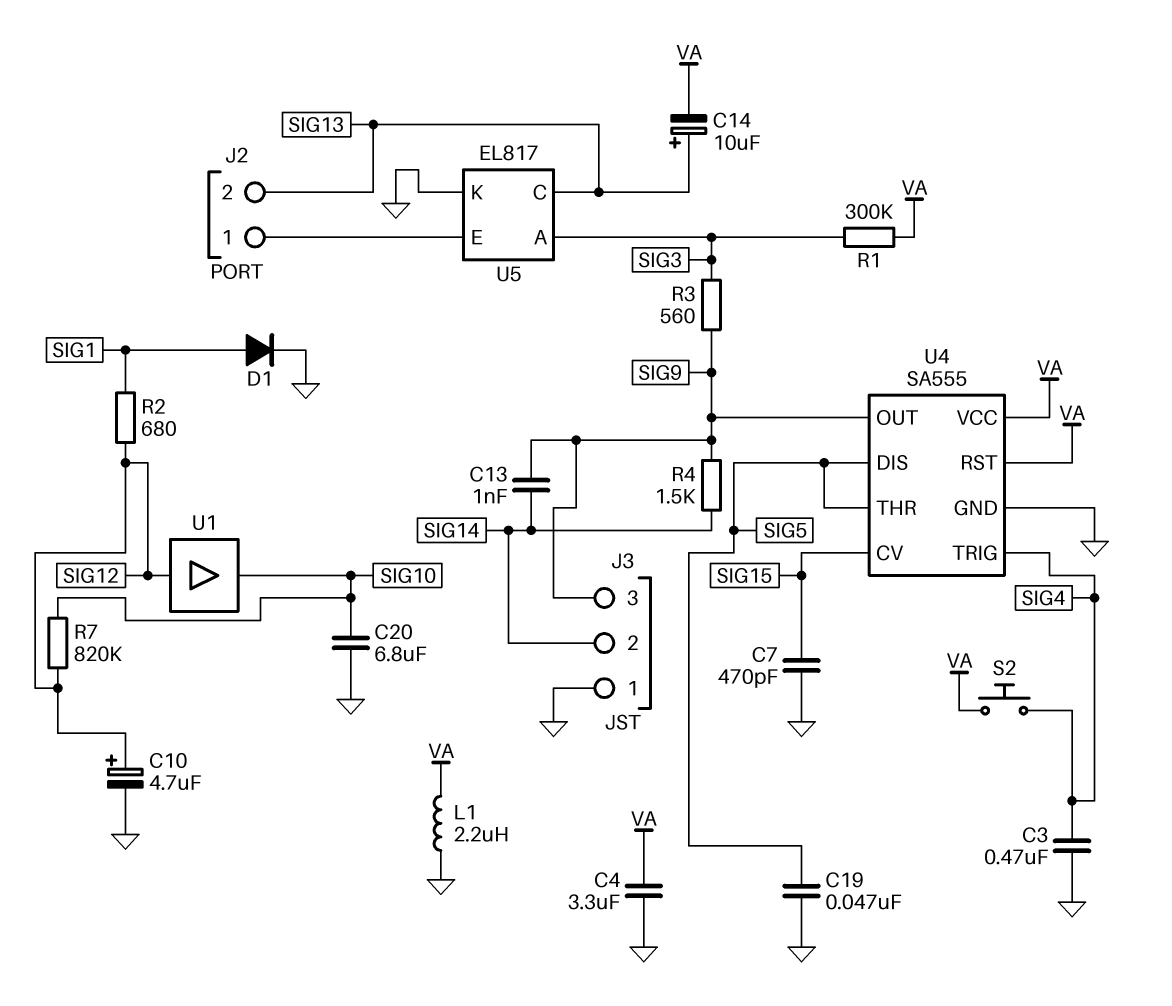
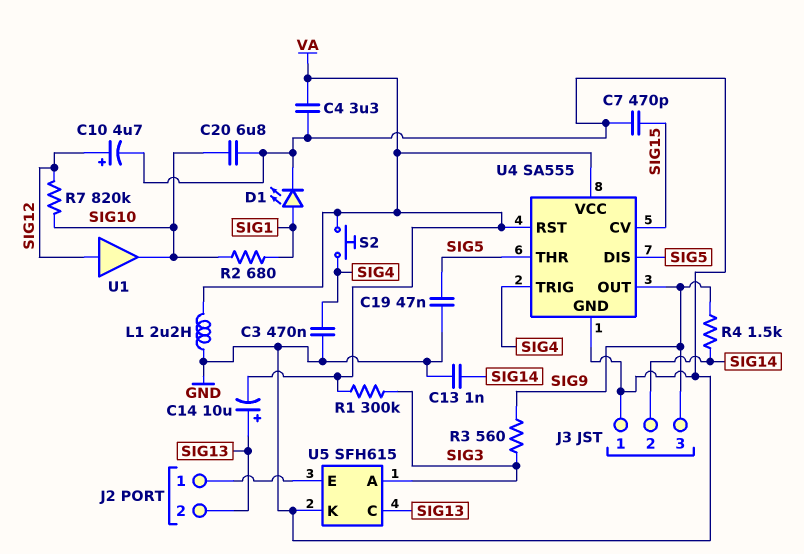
C13: 1nF (SIG9, SIG14) -> 1nF (GND, SIG14)
D1: diode (A SIG1, K GND) -> LED (A SIG1, K GND)
R2: 680 (SIG1, SIG12) -> 680 (SIG1, SIG10)
U5: EL817 -> SFH615

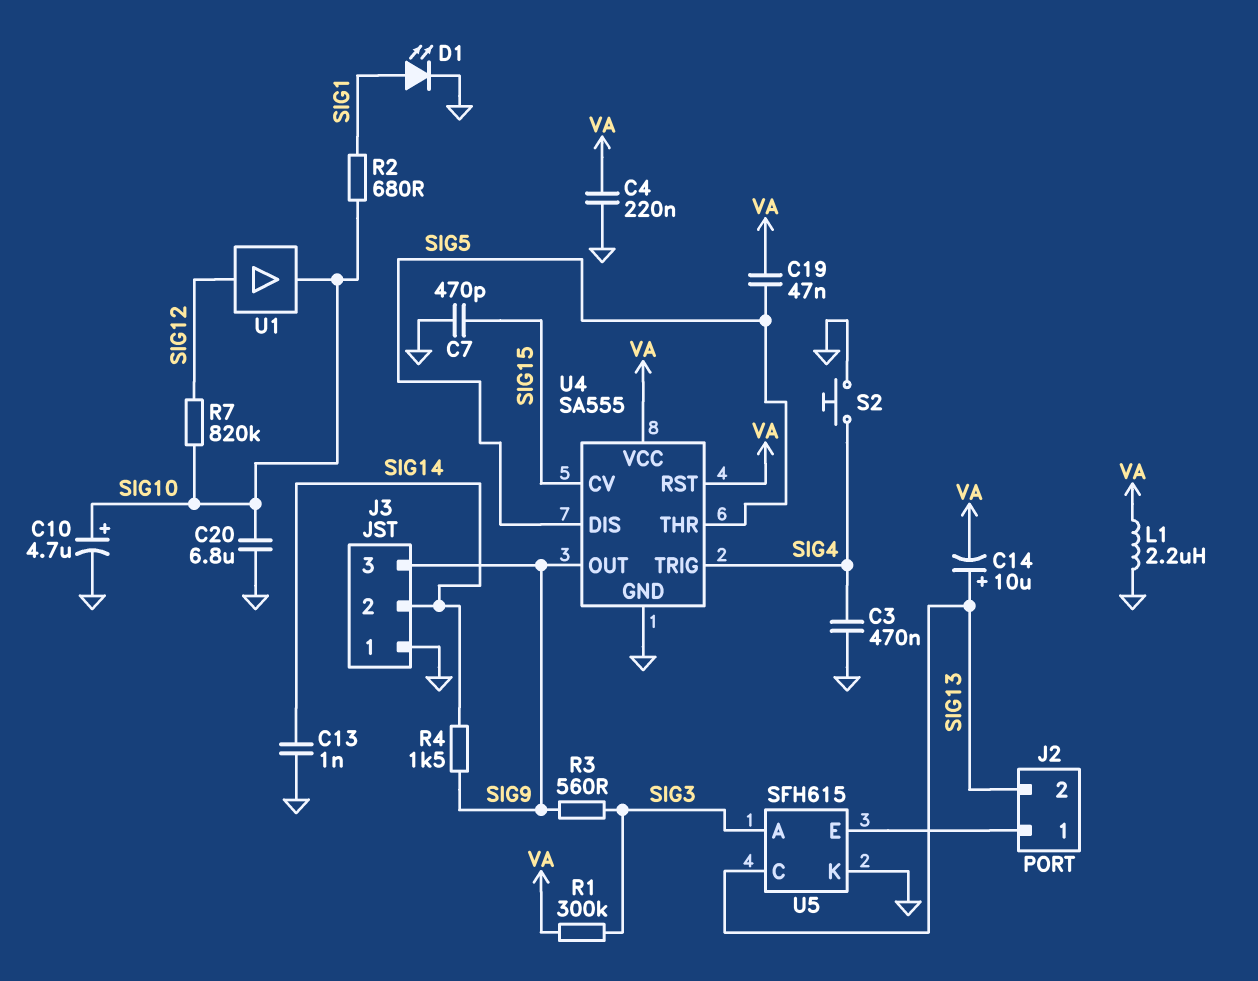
C4: 3.3uF (GND, VA) -> 220nF (GND, VA)
C10: 4.7uF (plus SIG12, minus GND) -> 4.7uF (plus SIG10, minus GND)
C19: 47nF (GND, SIG5) -> 47nF (SIG5, VA)
S2: button (SIG4, VA) -> button (GND, SIG4)

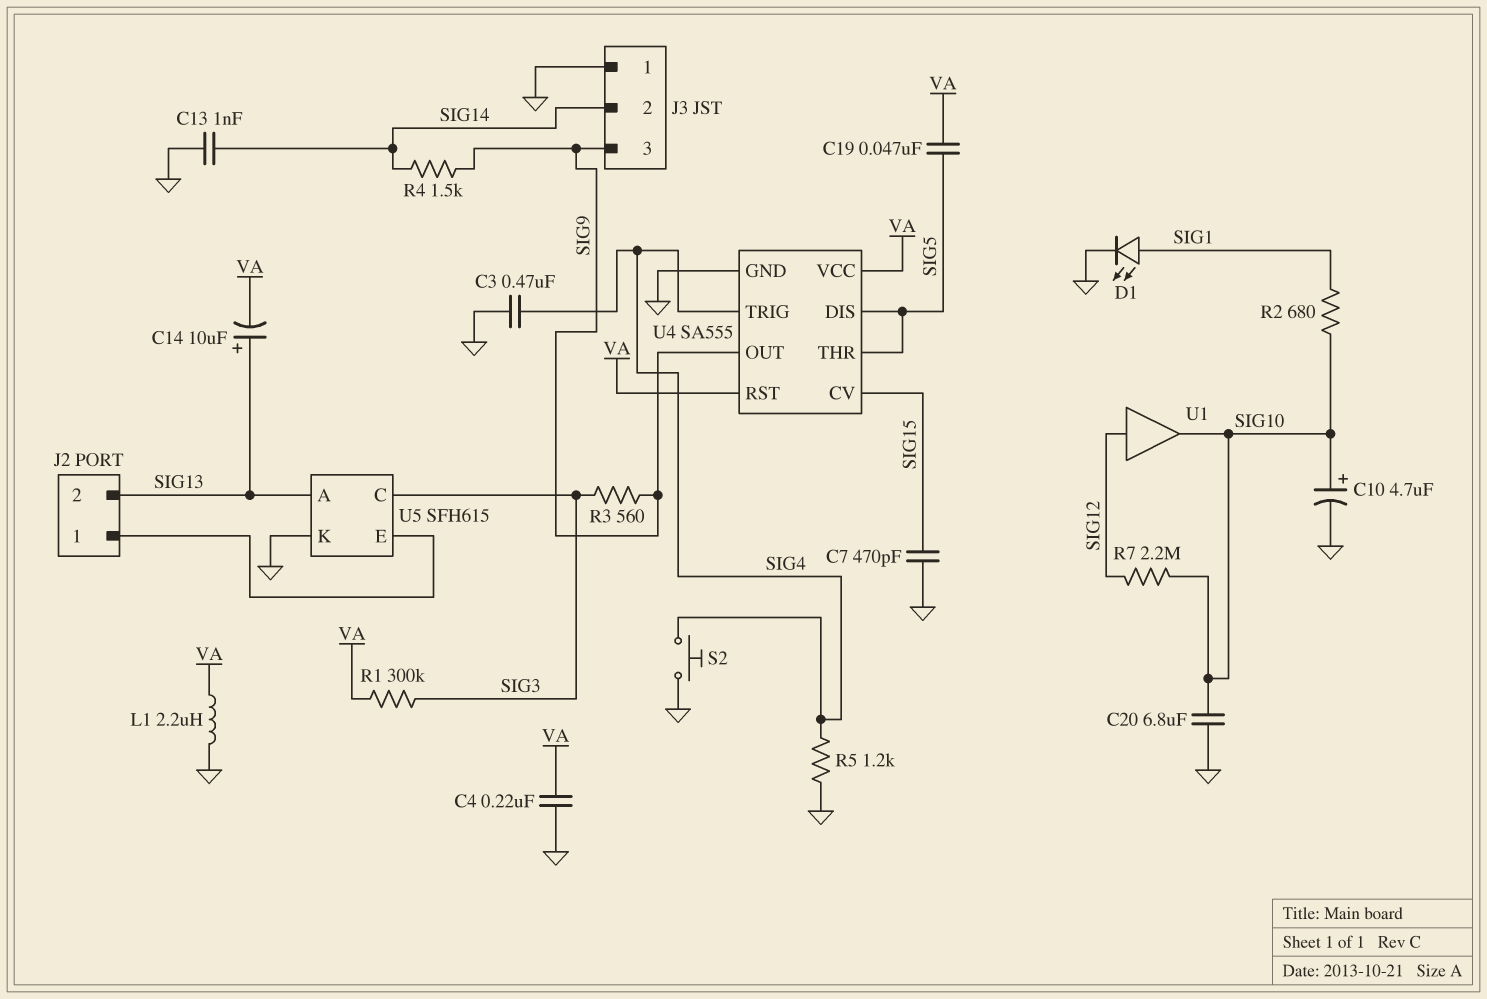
R5: none -> 1.2k (GND, SIG4)
R7: 820k (SIG10, SIG12) -> 2.2M (SIG10, SIG12)
U5 pin A: SIG3 -> SIG13
U5 pin C: SIG13 -> SIG3

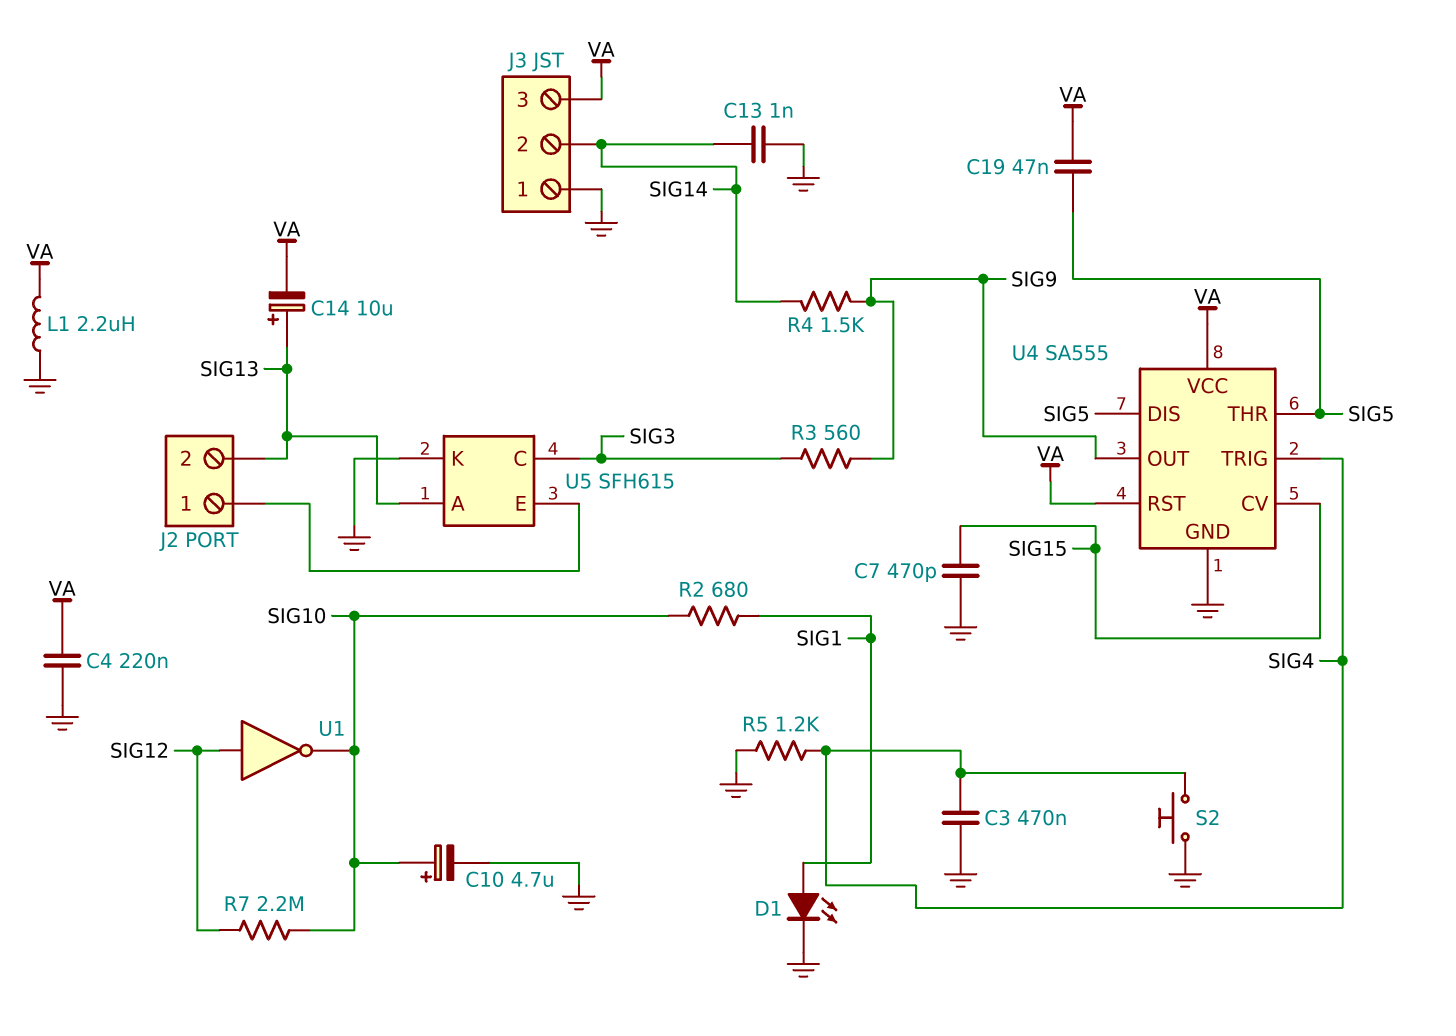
C20: 6.8uF (GND, SIG10) -> none
J3 pin 3: SIG9 -> VA
R1: 300k (SIG3, VA) -> none
U1: buffer (in SIG12, out SIG10) -> NOT (in SIG12, out SIG10)

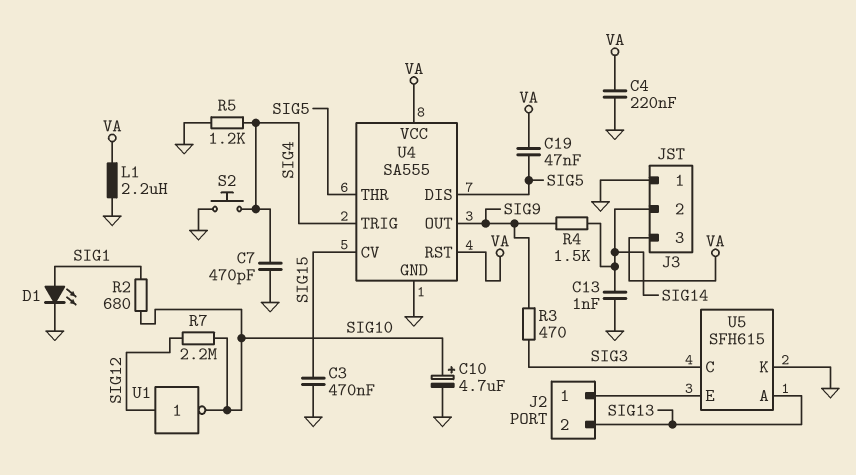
C3: 470nF (GND, SIG4) -> 470nF (GND, SIG15)
C7: 470pF (GND, SIG15) -> 470pF (GND, SIG4)
C14: 10uF (plus SIG13, minus VA) -> none
R3: 560 (SIG3, SIG9) -> 470 (SIG3, SIG9)

